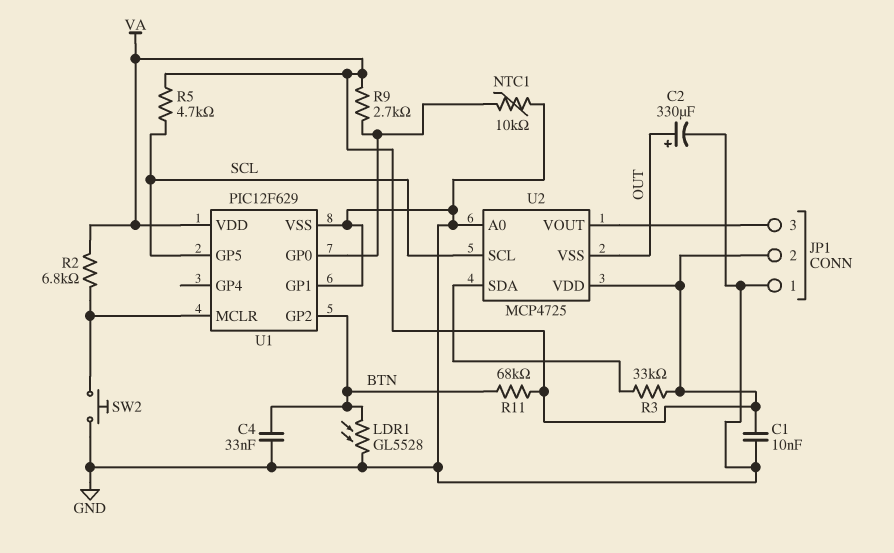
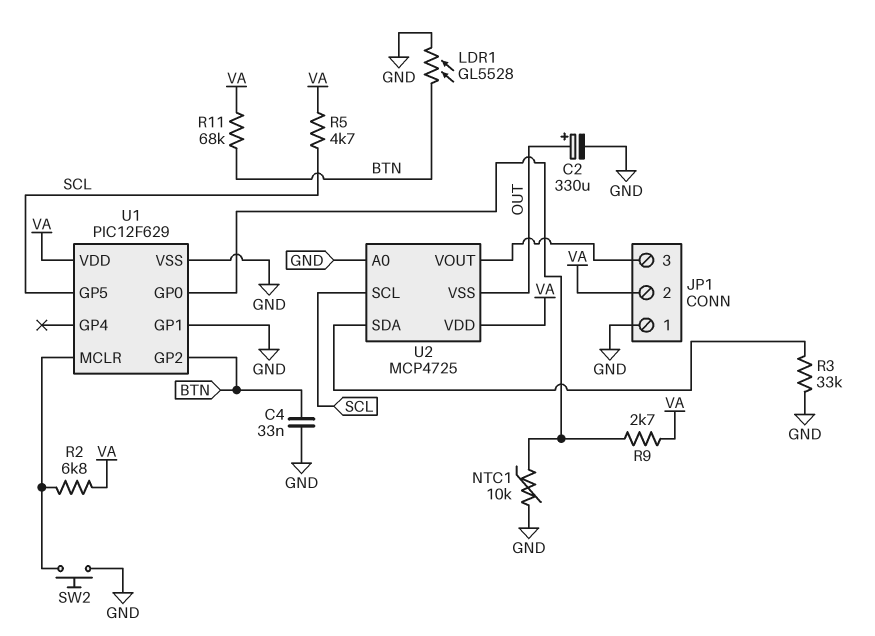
C1: 10nF (GND, VA) -> none
R3: 33k (U2/SDA, VA) -> 33k (GND, U2/SDA)

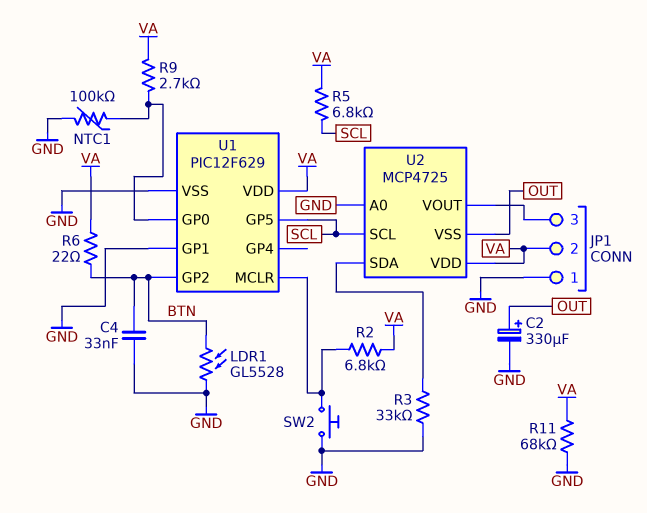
NTC1: 10k (GND, U1/GP0) -> 100k (GND, U1/GP0)
R5: 4.7k (SCL, VA) -> 6.8k (SCL, VA)
R6: none -> 22 (BTN, VA)
R11: 68k (BTN, VA) -> 68k (GND, VA)

